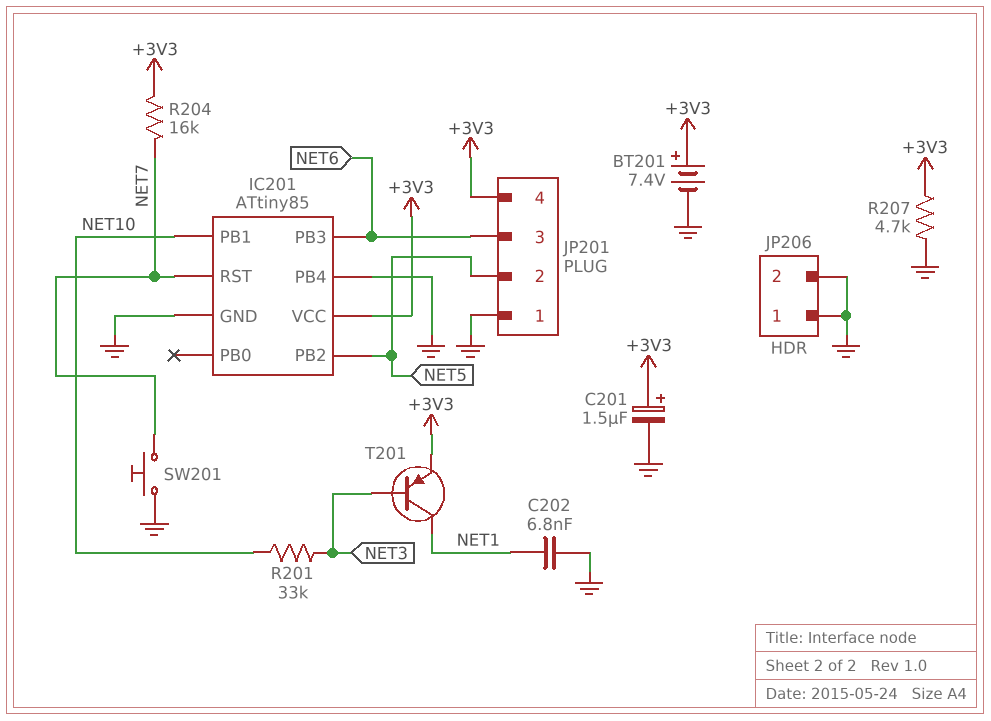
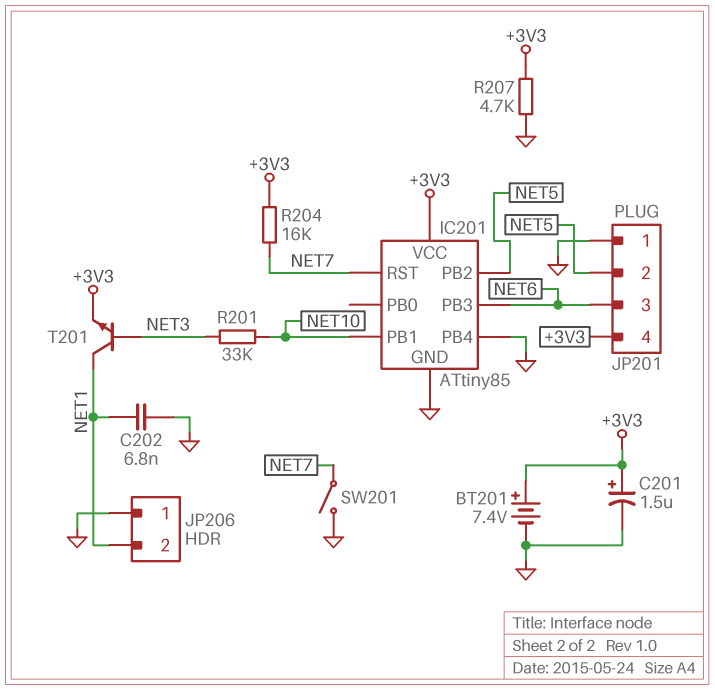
JP206 pin 2: GND -> NET1
SW201: button (GND, NET7) -> switch (GND, NET7)
T201: PNP (B NET3, C NET1, E +3V3) -> NPN (B NET3, C NET1, E +3V3)

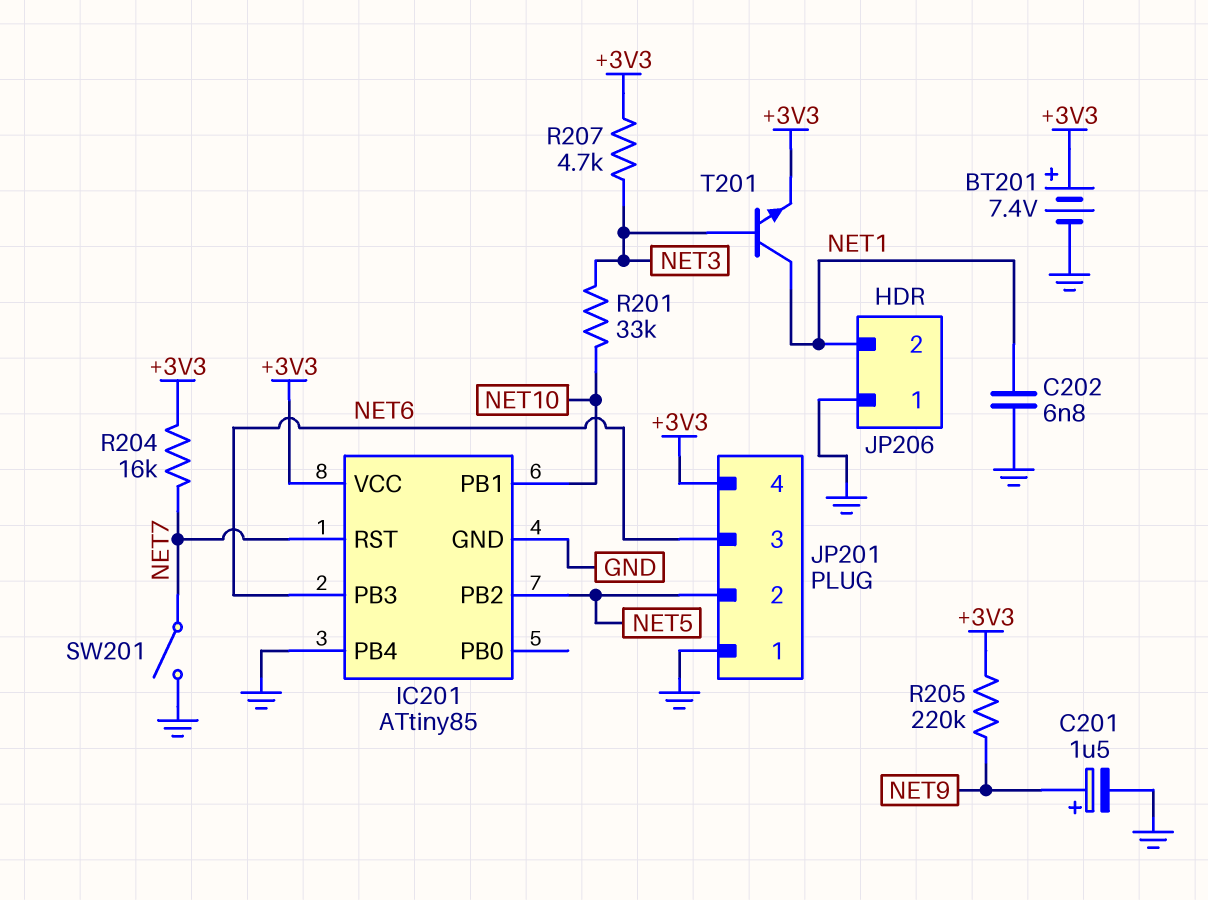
C201: 1.5uF (plus +3V3, minus GND) -> 1.5uF (plus NET9, minus GND)
R205: none -> 220k (+3V3, NET9)
R207: 4.7k (+3V3, GND) -> 4.7k (+3V3, NET3)

